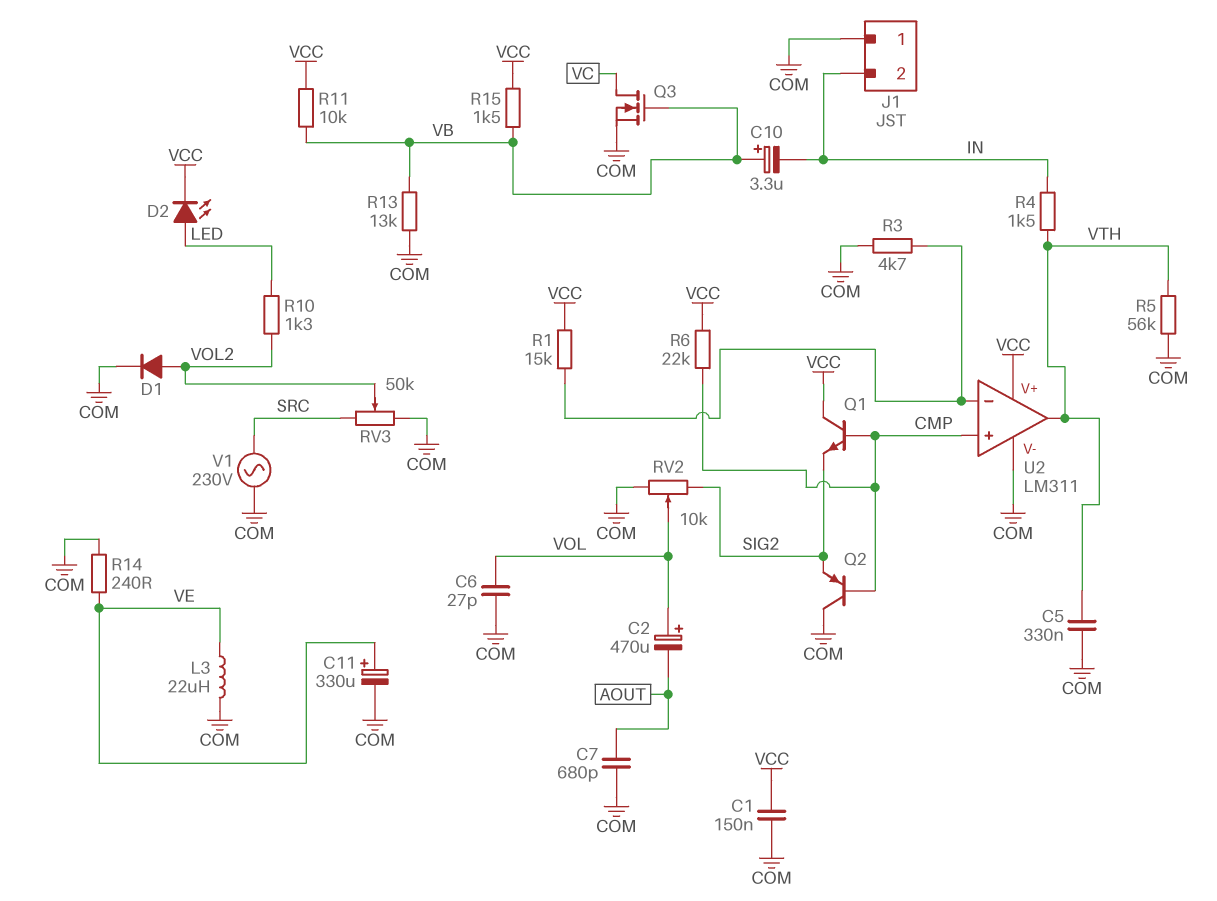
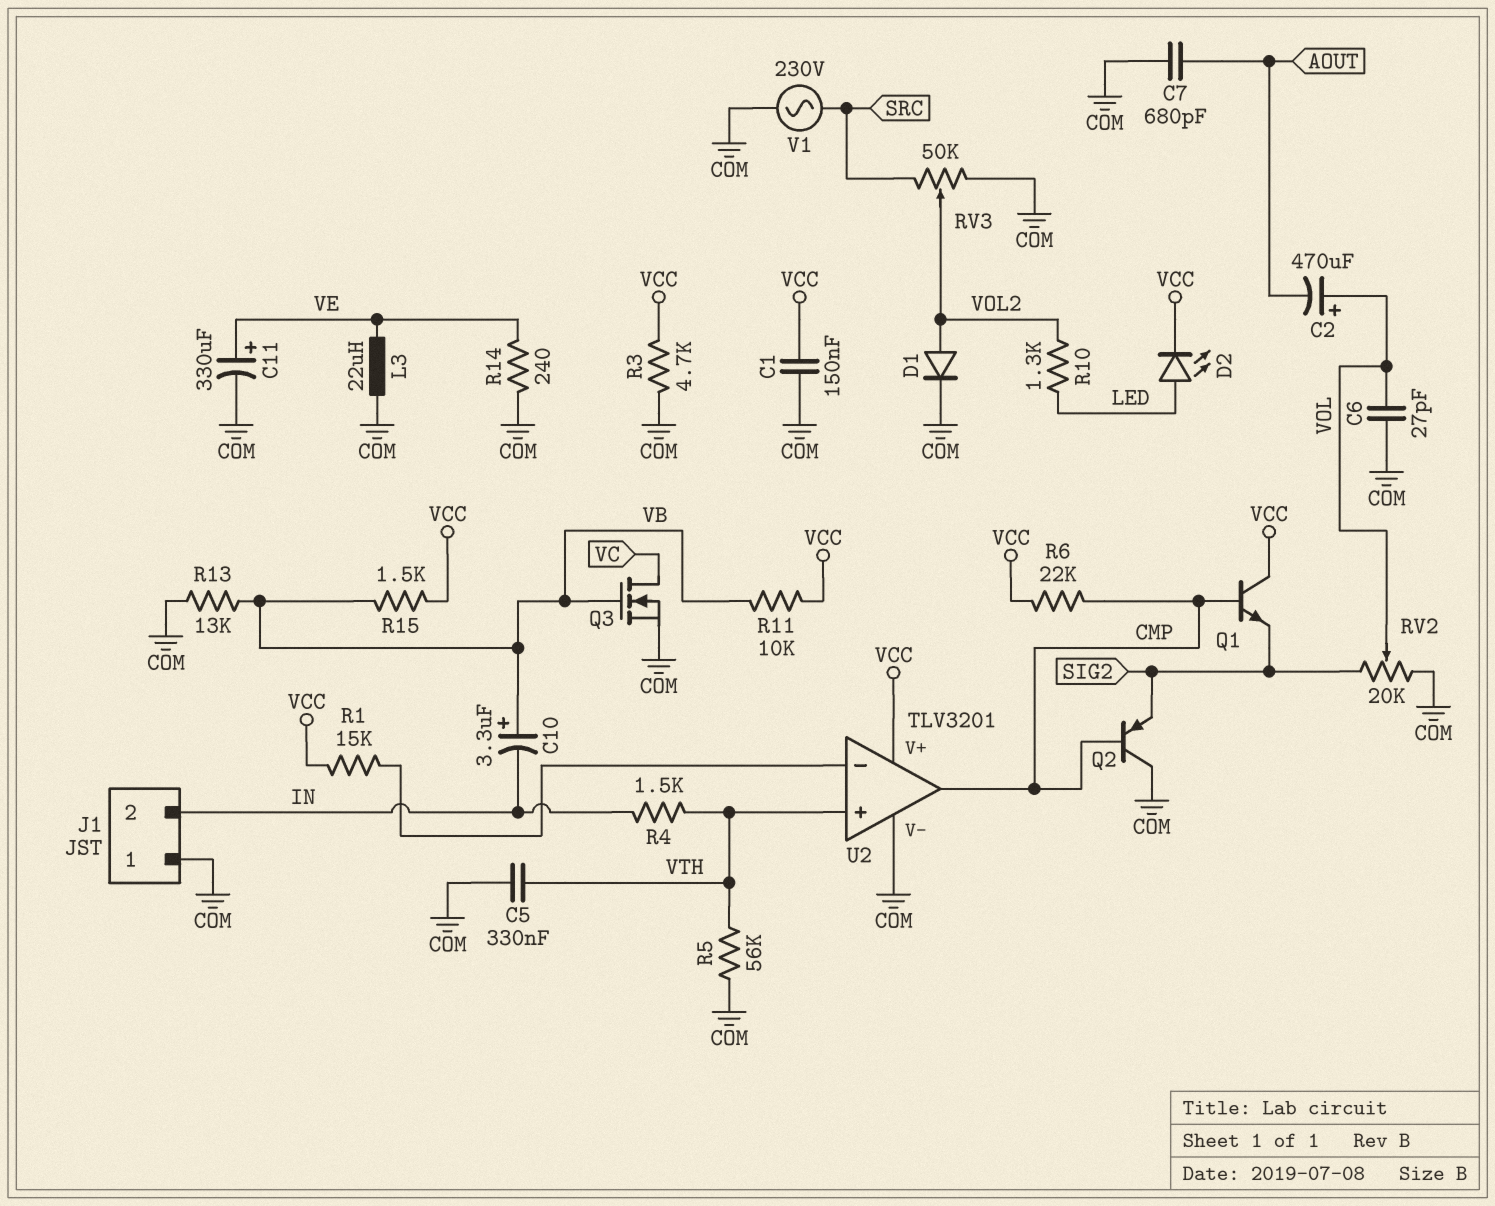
R3: 4.7k (COM, U2/in-) -> 4.7k (COM, VCC)
RV2: 10k (COM, SIG2, wiper VOL) -> 20k (COM, SIG2, wiper VOL)
U2: LM311 -> TLV3201
U2 pin in+: CMP -> VTH
U2 pin out: VTH -> CMP

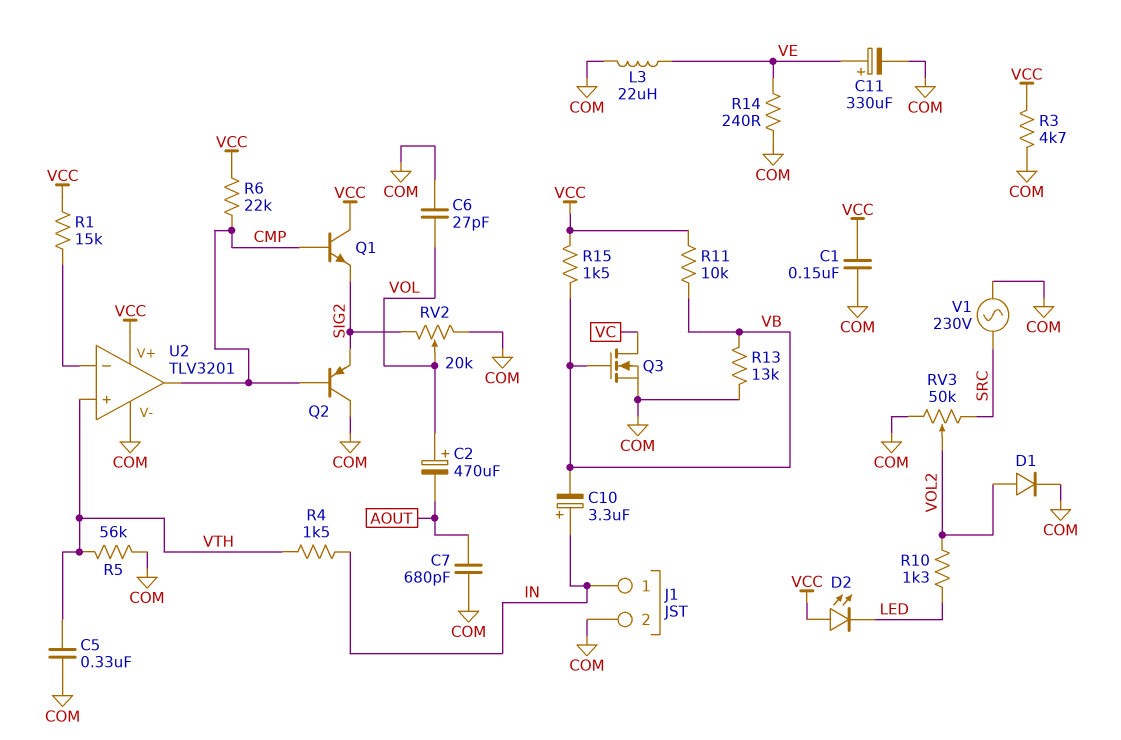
C10: 3.3uF (plus VB, minus IN) -> 3.3uF (plus IN, minus VB)
D2: LED (A LED, K VCC) -> LED (A VCC, K LED)
J1 pin 1: COM -> IN
J1 pin 2: IN -> COM

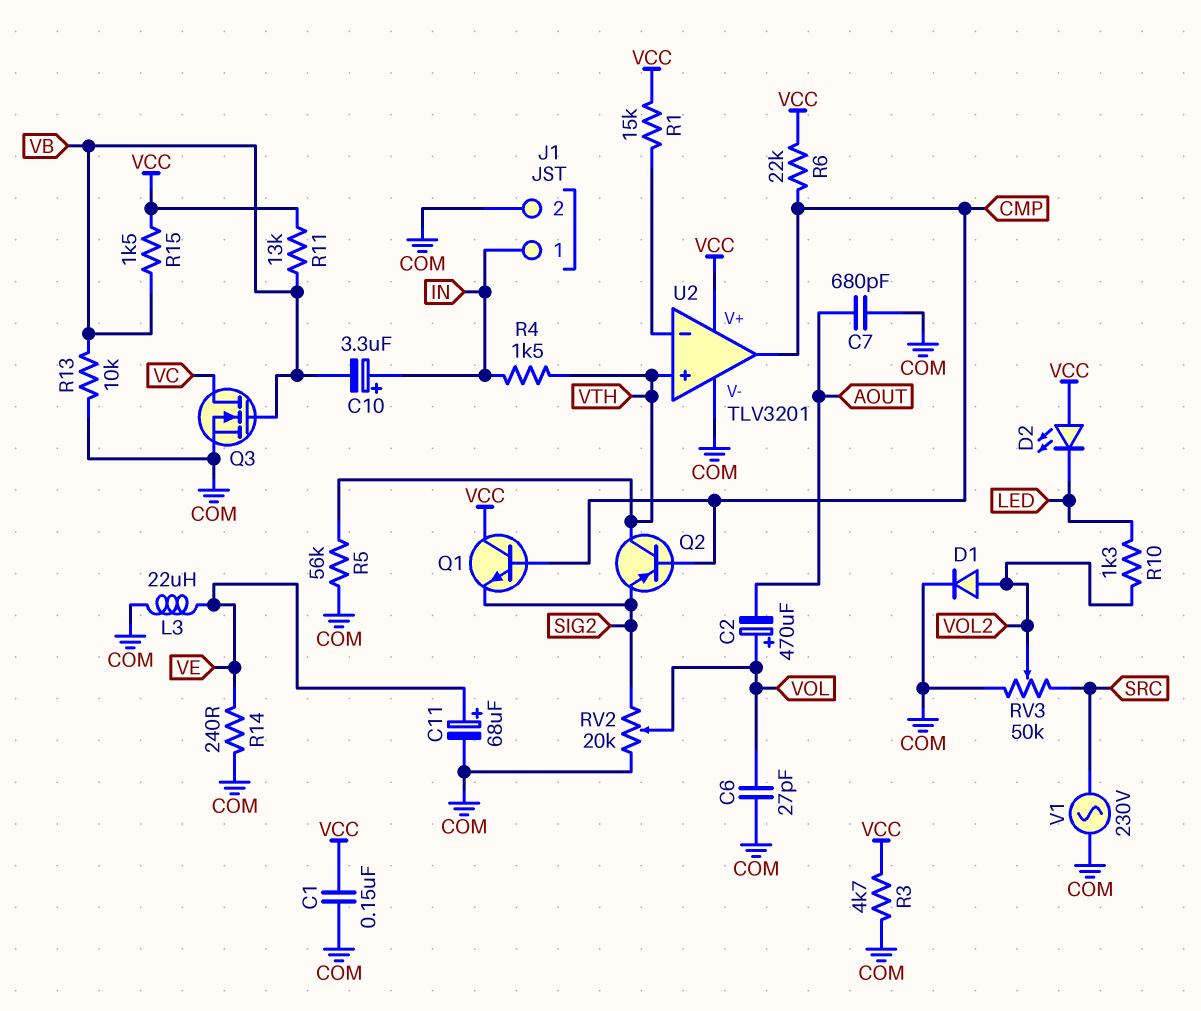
C5: 330nF (COM, VTH) -> none
C11: 330uF (plus VE, minus COM) -> 68uF (plus VE, minus COM)
Q2: PNP (B CMP, C COM, E SIG2) -> PNP (B CMP, C VTH, E SIG2)
R11: 10k (VB, VCC) -> 13k (VB, VCC)
R13: 13k (COM, VB) -> 10k (COM, VB)

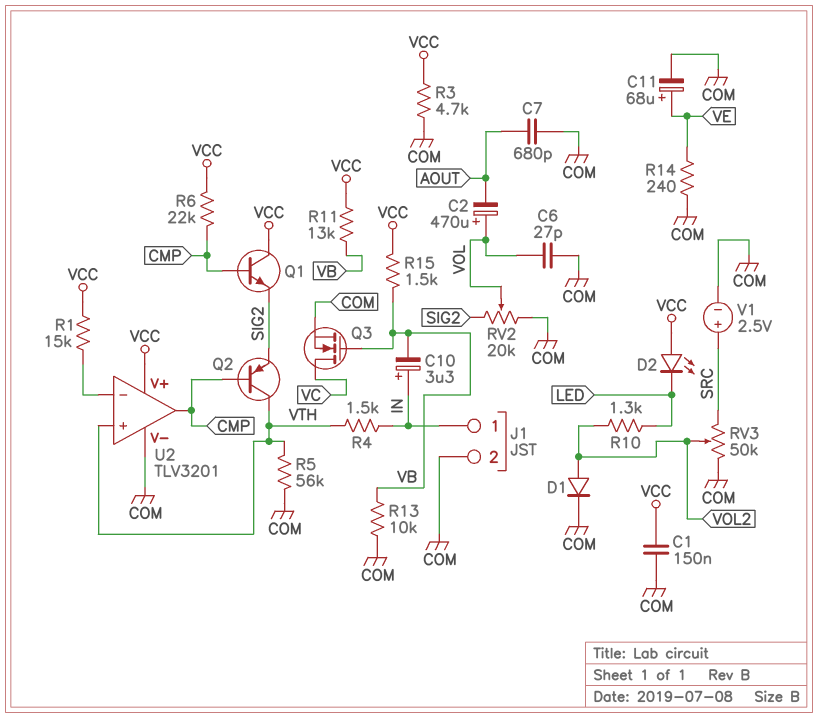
L3: 22uH (COM, VE) -> none
V1: AC 230V (COM, SRC) -> 2.5V (plus SRC, minus COM)

